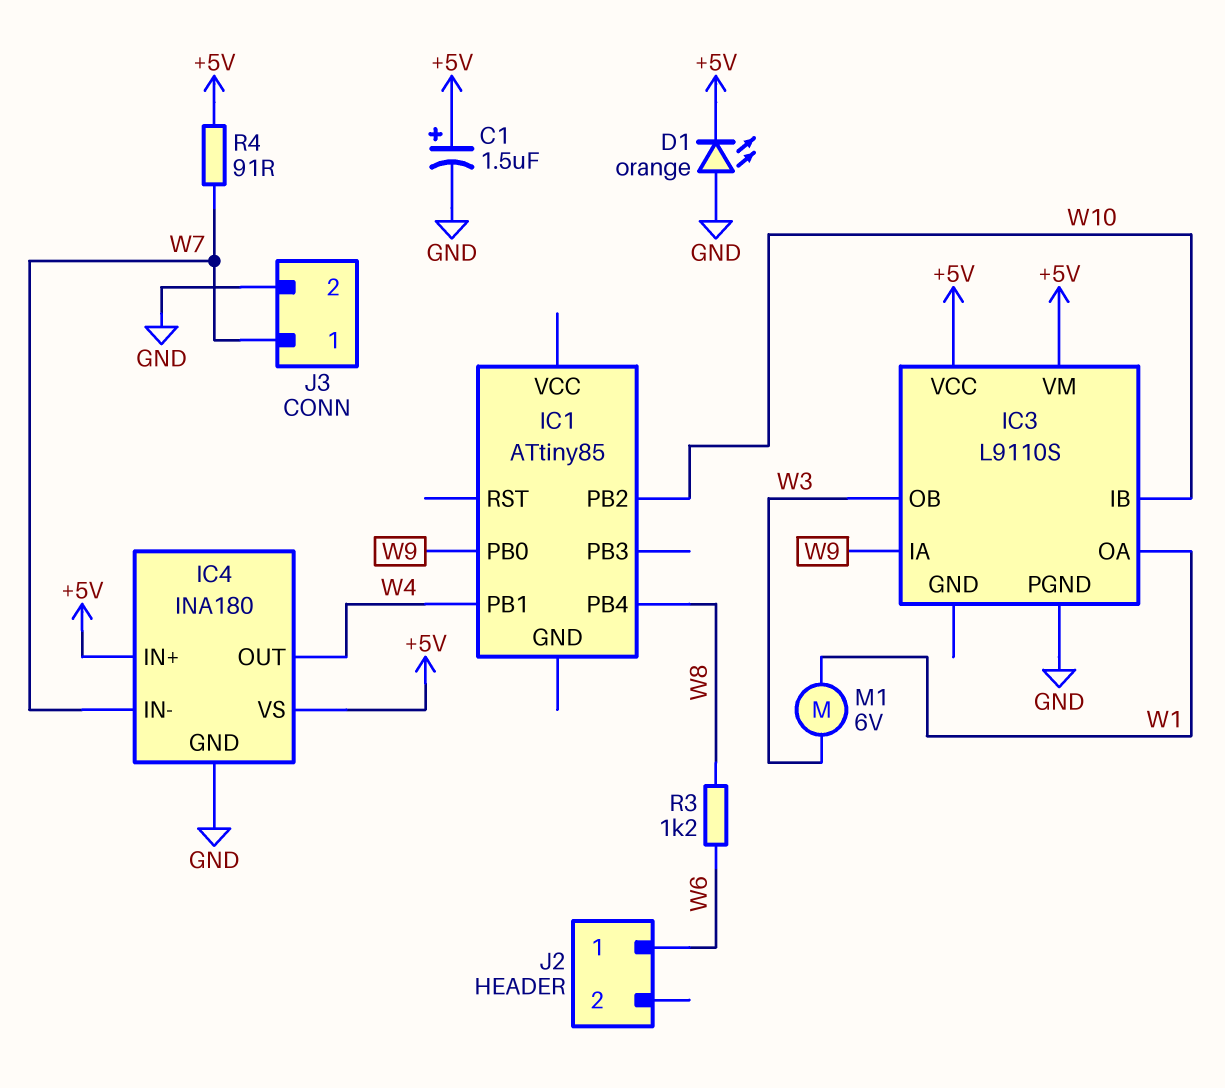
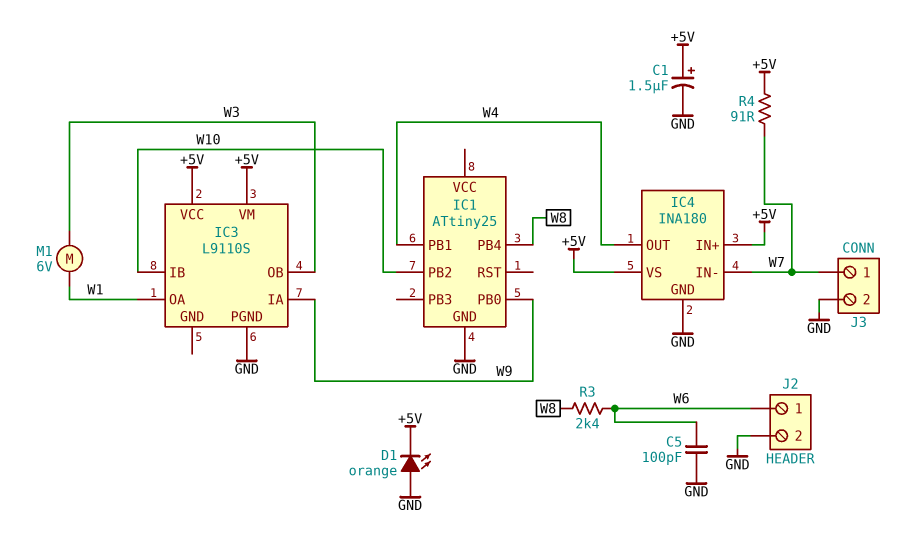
C5: none -> 100pF (GND, W6)
IC1: ATtiny85 -> ATtiny25
IC1 pin GND: none -> GND
J2 pin 2: none -> GND
R3: 1.2k (W6, W8) -> 2.4k (W6, W8)

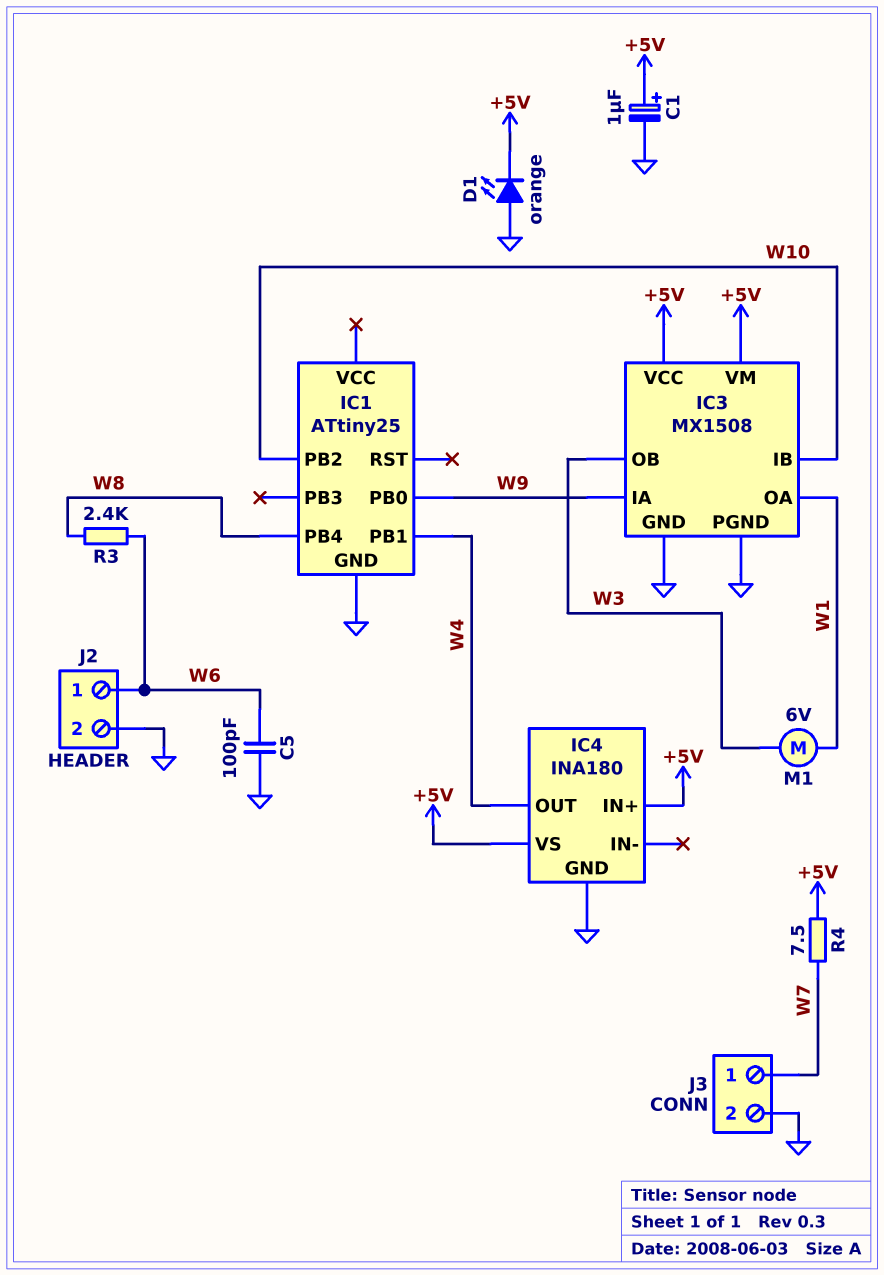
C1: 1.5uF (plus +5V, minus GND) -> 1uF (plus +5V, minus GND)
IC3: L9110S -> MX1508
IC3 pin GND: none -> GND
IC4 pin IN-: W7 -> none
R4: 91 (+5V, W7) -> 7.5 (+5V, W7)

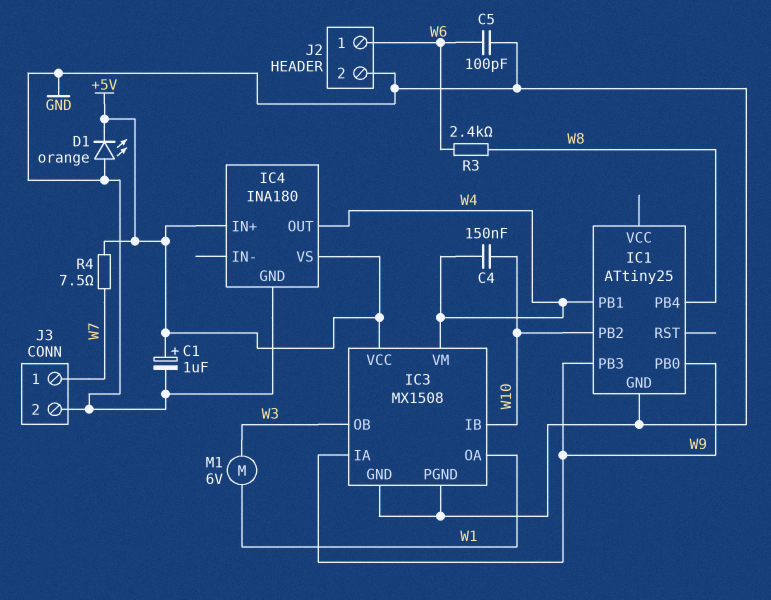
C4: none -> 150nF (W4, W10)
IC1 pin PB3: none -> W9
IC3 pin VM: +5V -> W4

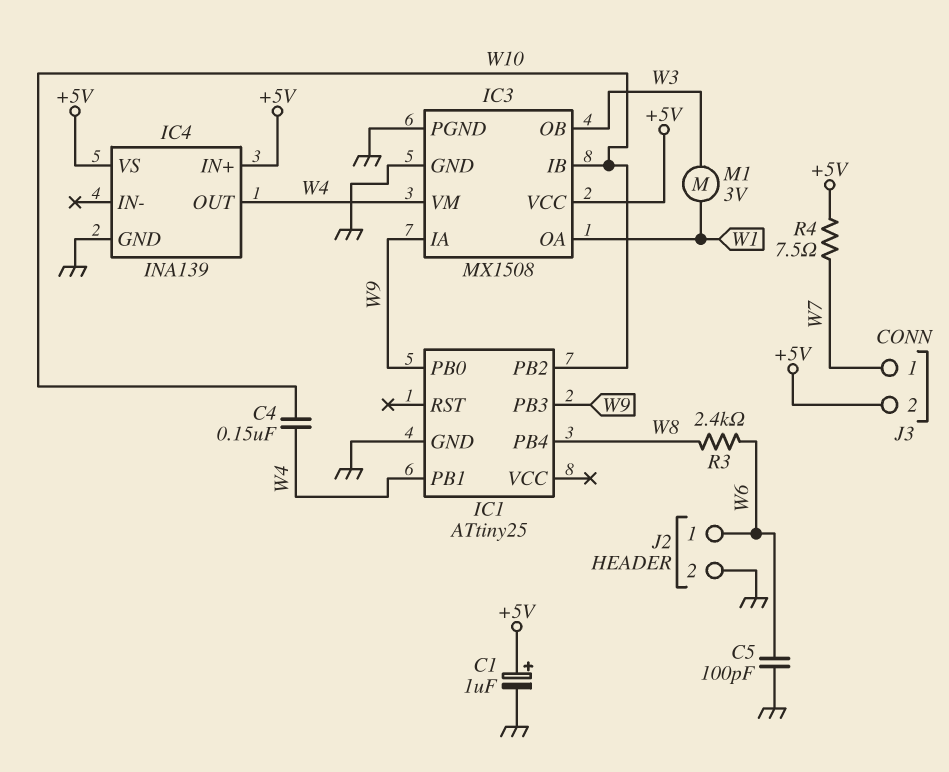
D1: LED orange (A GND, K +5V) -> none
IC4: INA180 -> INA139
J3 pin 2: GND -> +5V
M1: motor 6V (W1, W3) -> motor 3V (W1, W3)

